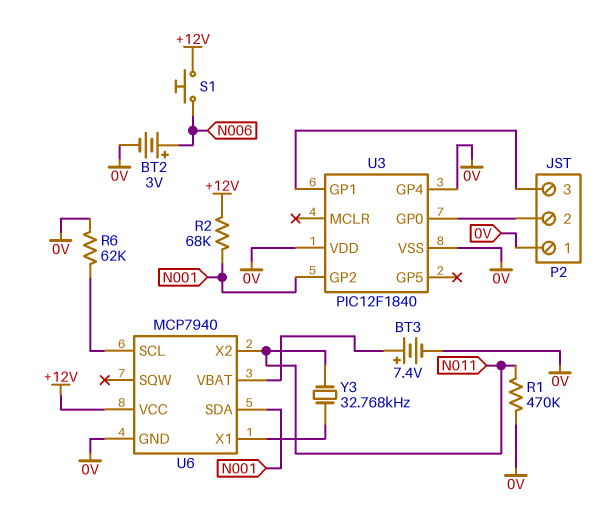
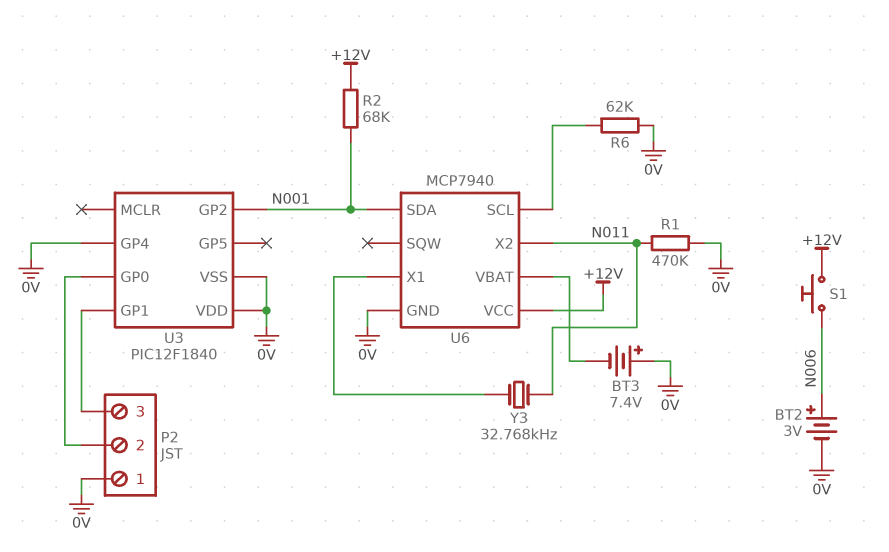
BT3: 7.4V (plus U6/VBAT, minus 0V) -> 7.4V (plus 0V, minus U6/VBAT)

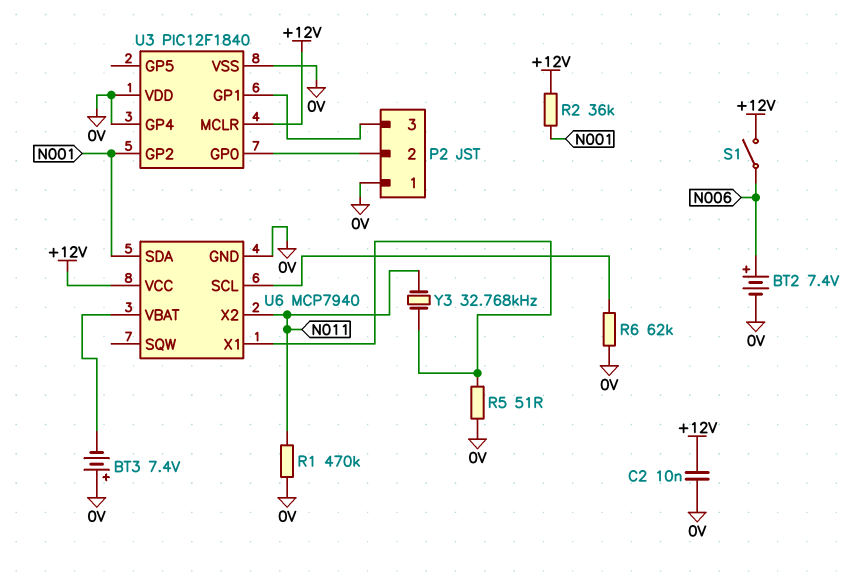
BT2: 3V (plus N006, minus 0V) -> 7.4V (plus N006, minus 0V)
C2: none -> 10nF (+12V, 0V)
R2: 68k (+12V, N001) -> 36k (+12V, N001)
R5: none -> 51 (0V, U6/X1)
S1: button (+12V, N006) -> switch (+12V, N006)
U3 pin MCLR: none -> +12V

